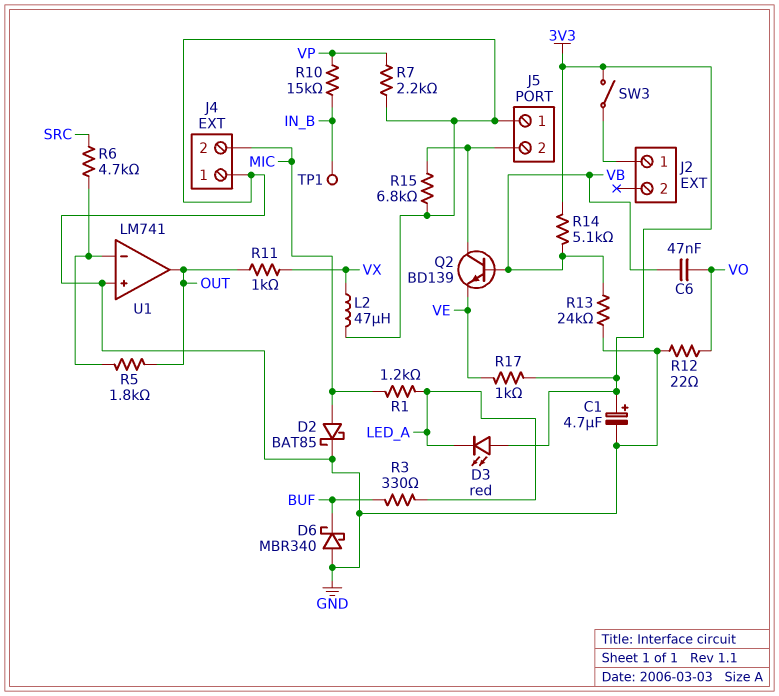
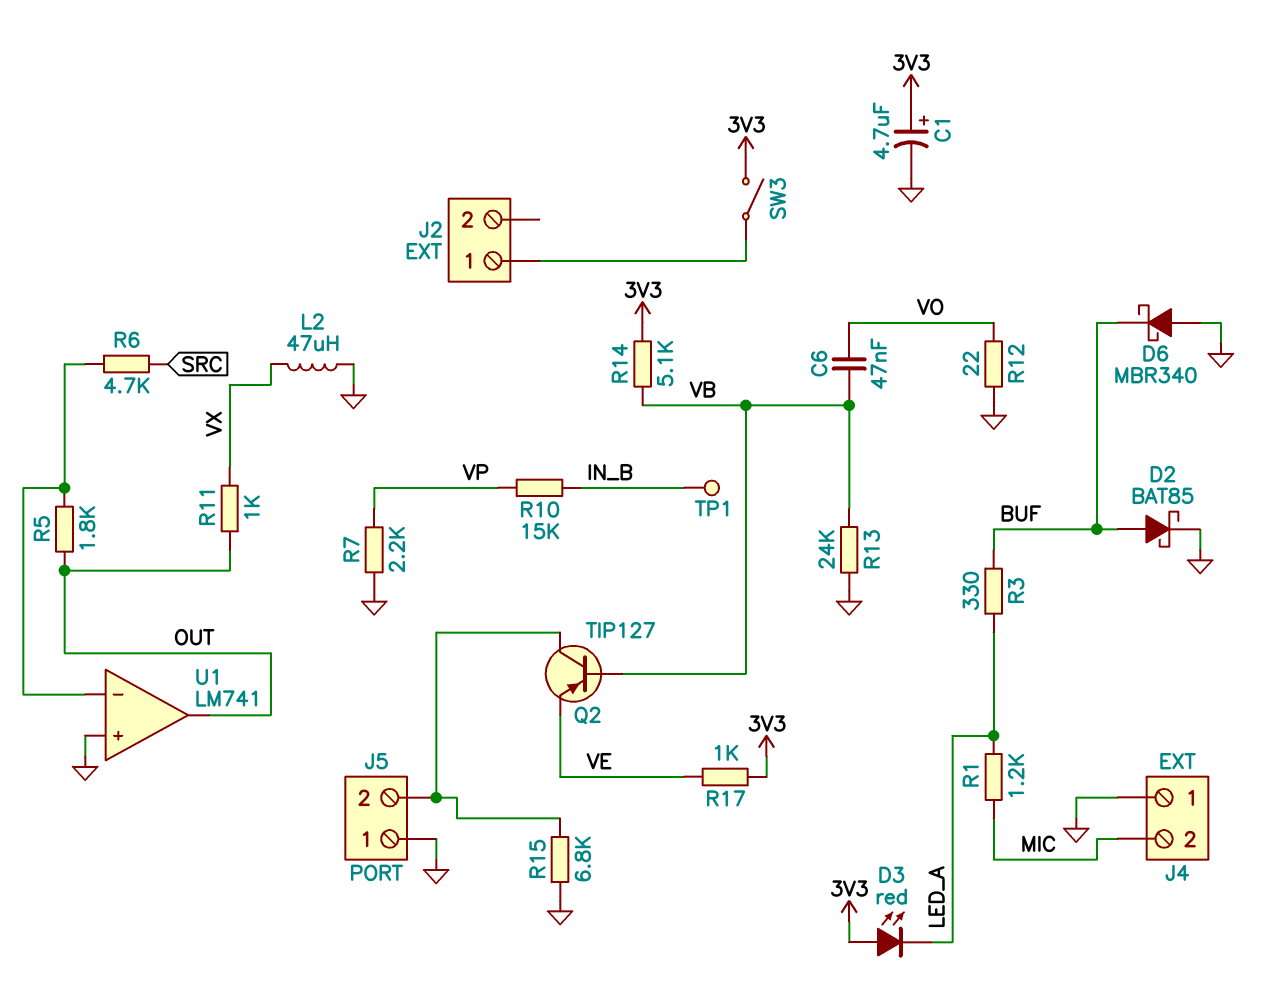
D2: schottky BAT85 (A MIC, K GND) -> schottky BAT85 (A BUF, K GND)
Q2: NPN BD139 (B VB, C J5/2, E VE) -> PNP TIP127 (B VB, C J5/2, E VE)

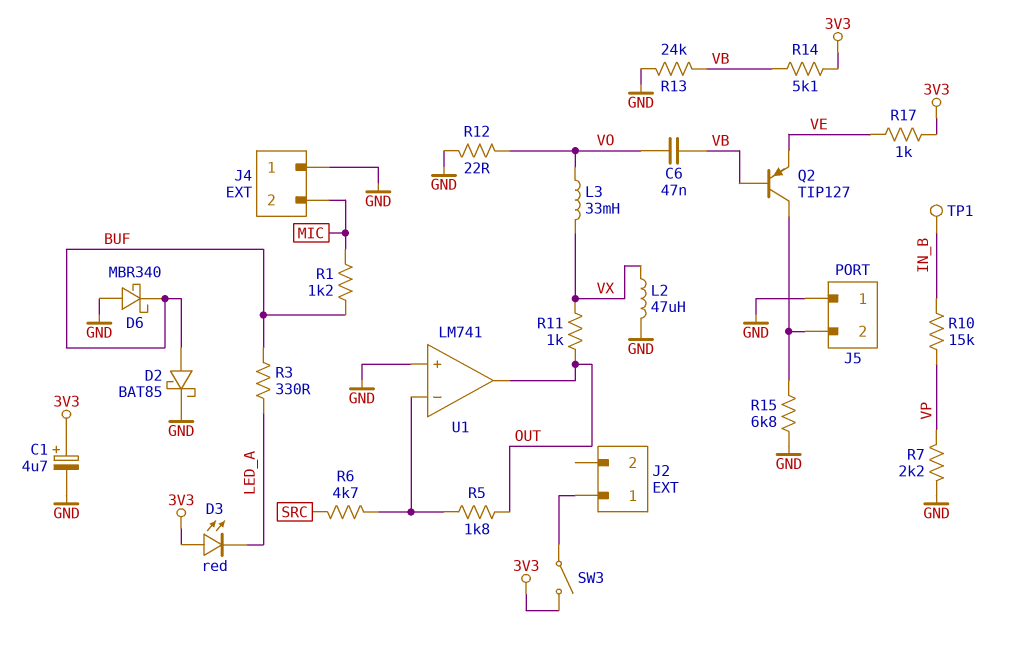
L3: none -> 33mH (VO, VX)
R1: 1.2k (LED_A, MIC) -> 1.2k (BUF, MIC)

